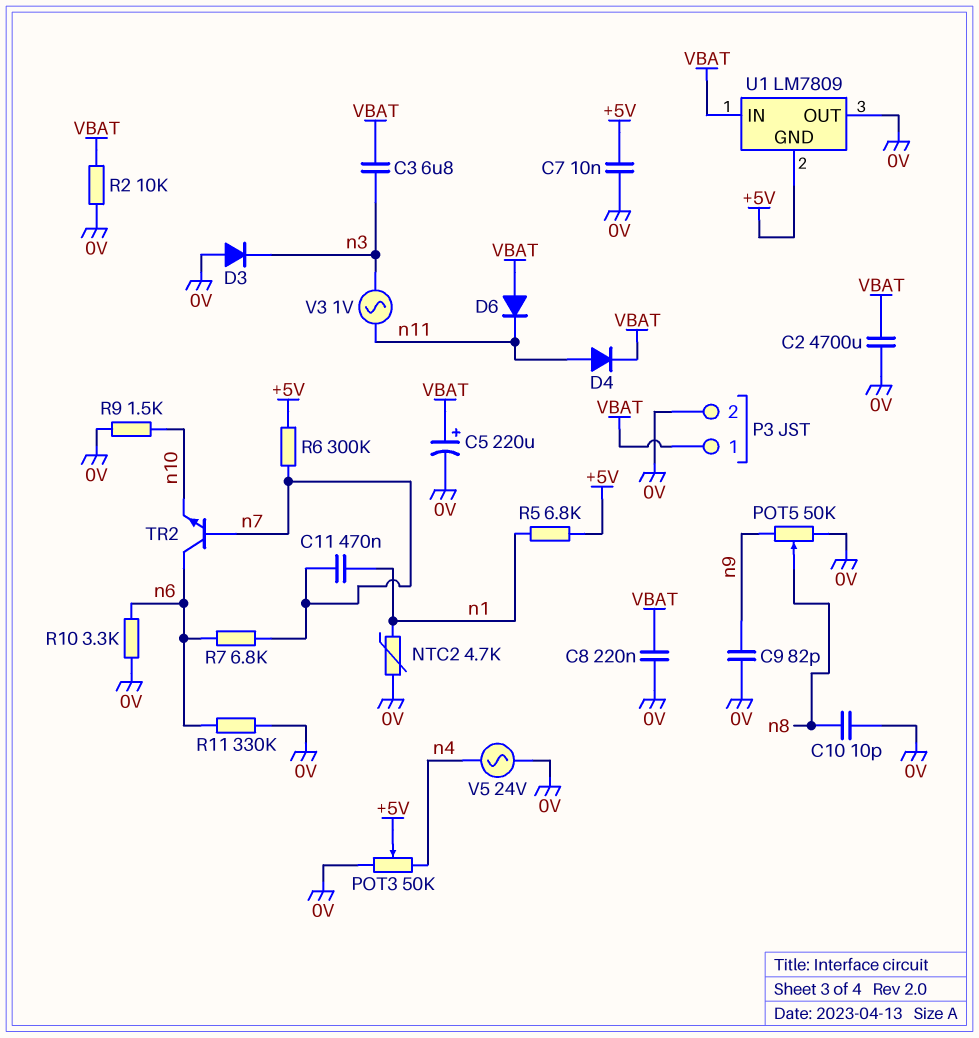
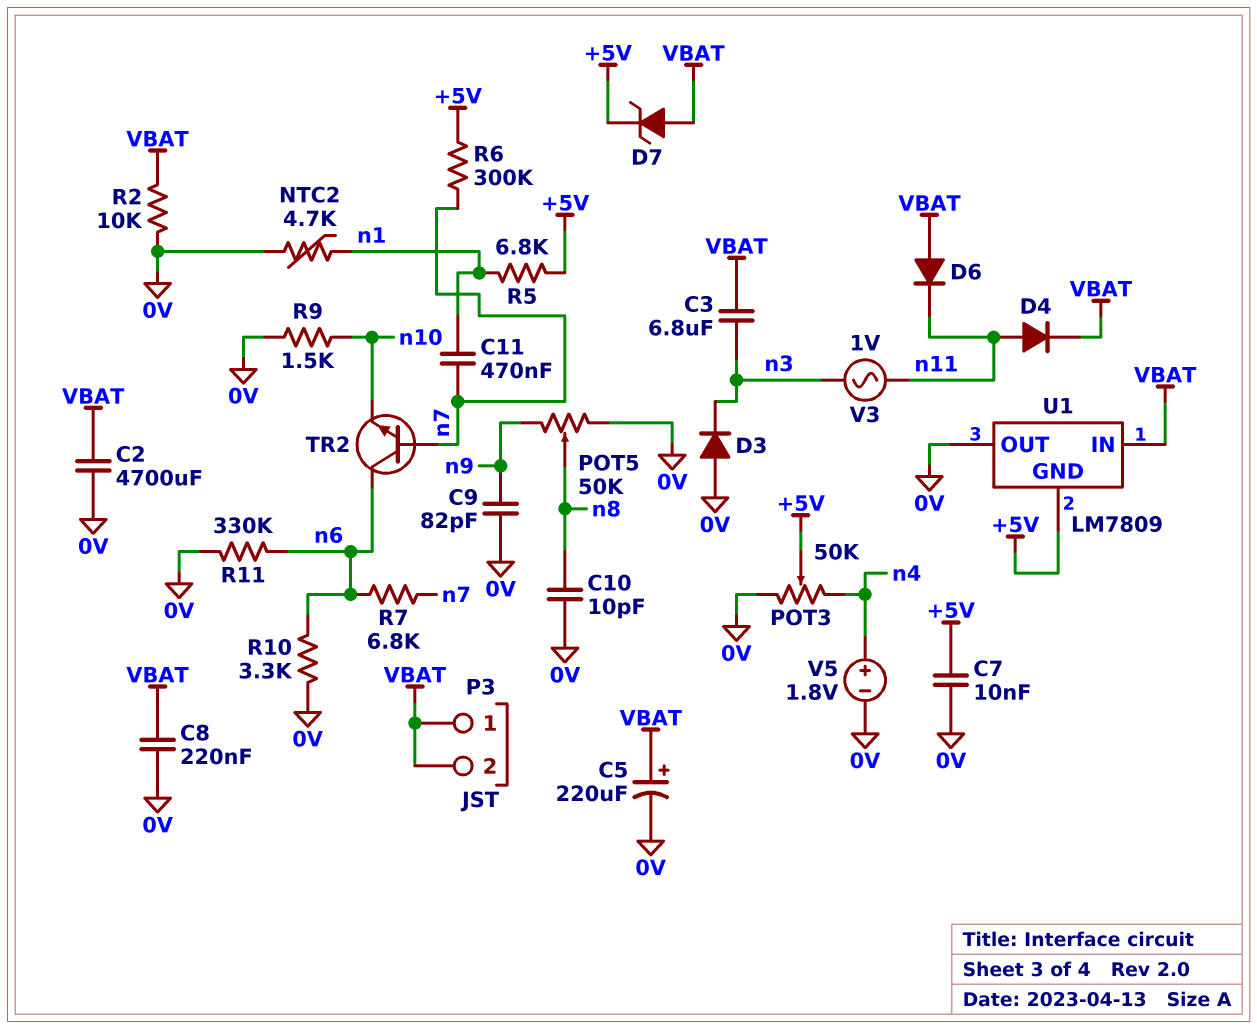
D7: none -> zener (A VBAT, K +5V)
P3 pin 2: 0V -> VBAT
V5: AC 24V (0V, n4) -> 1.8V (plus n4, minus 0V)

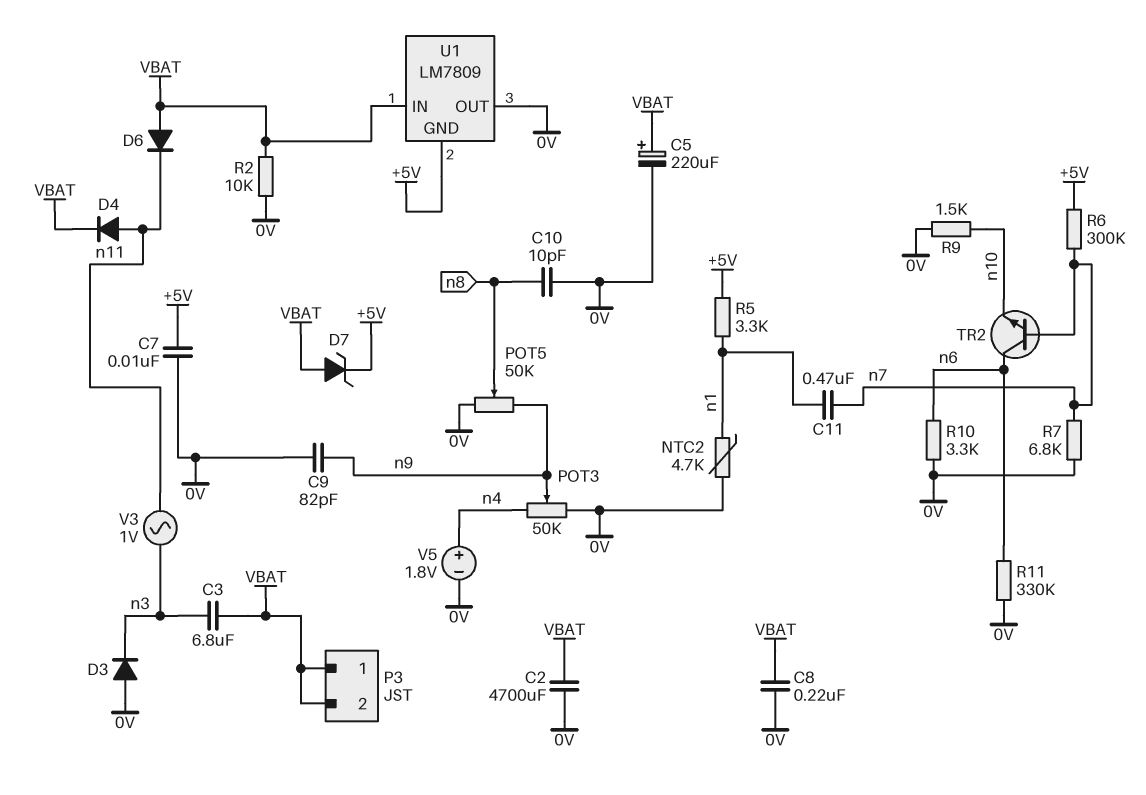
POT3: 50k (0V, n4, wiper +5V) -> 50k (0V, n4, wiper n9)
R5: 6.8k (+5V, n1) -> 3.3k (+5V, n1)
R7: 6.8k (n6, n7) -> 6.8k (0V, n7)

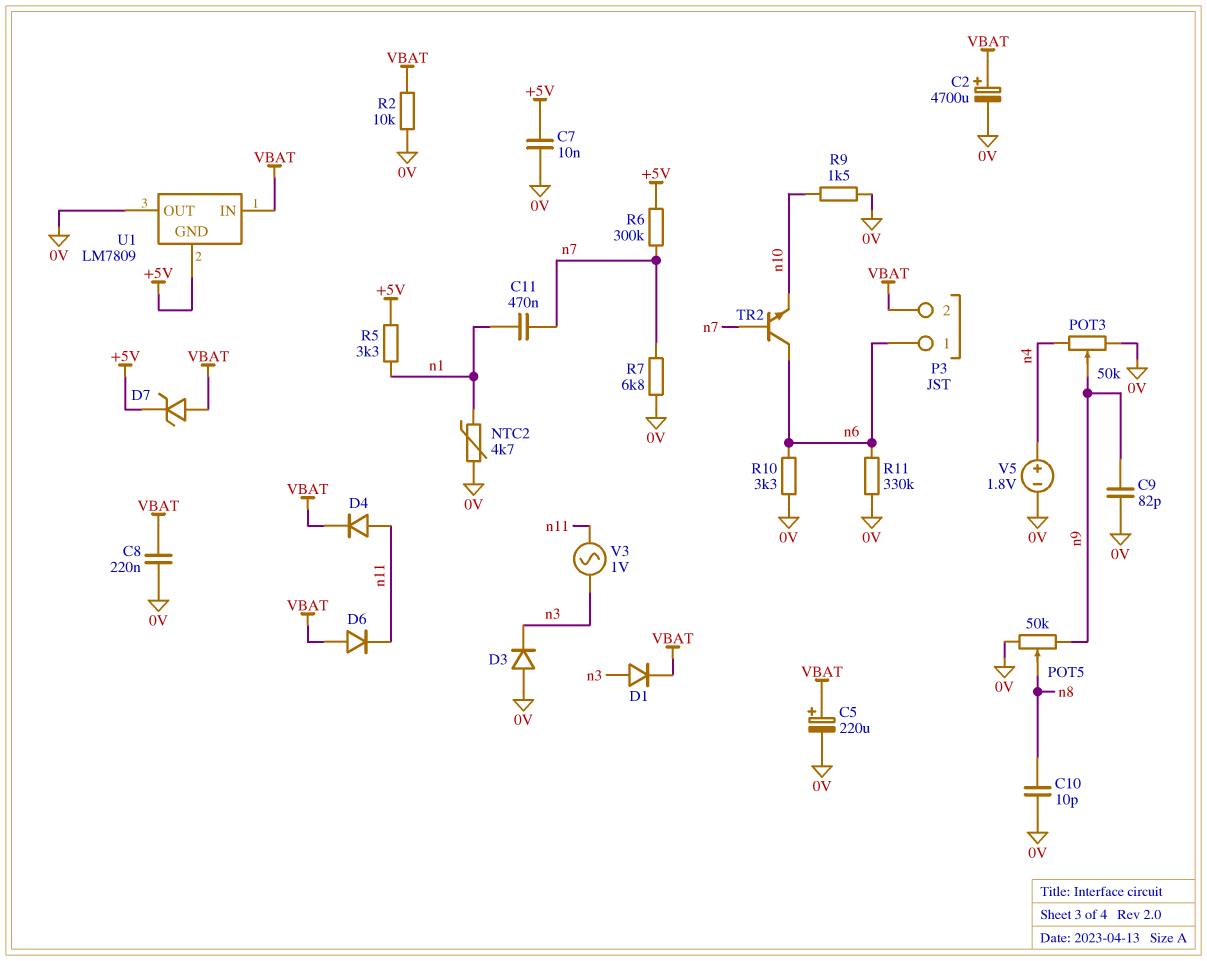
C2: 4700uF (0V, VBAT) -> 4700uF (plus VBAT, minus 0V)
C3: 6.8uF (VBAT, n3) -> none
D1: none -> diode (A n3, K VBAT)
P3 pin 1: VBAT -> n6

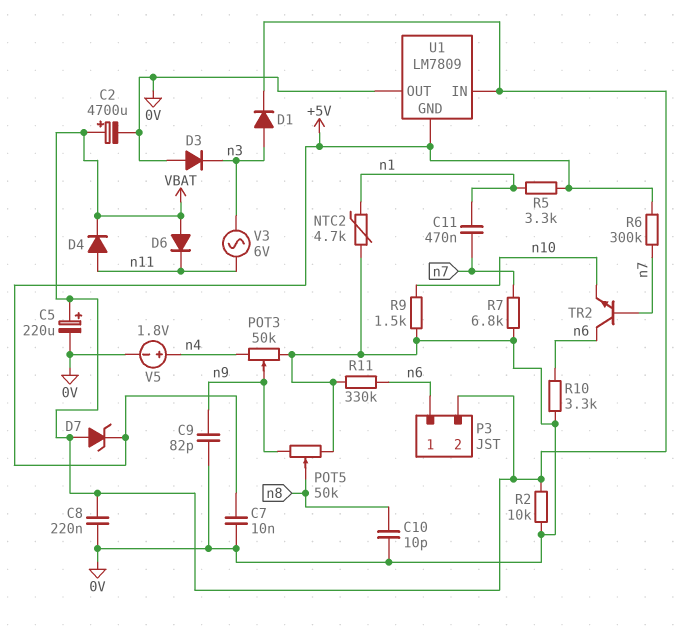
V3: AC 1V (n3, n11) -> AC 6V (n3, n11)

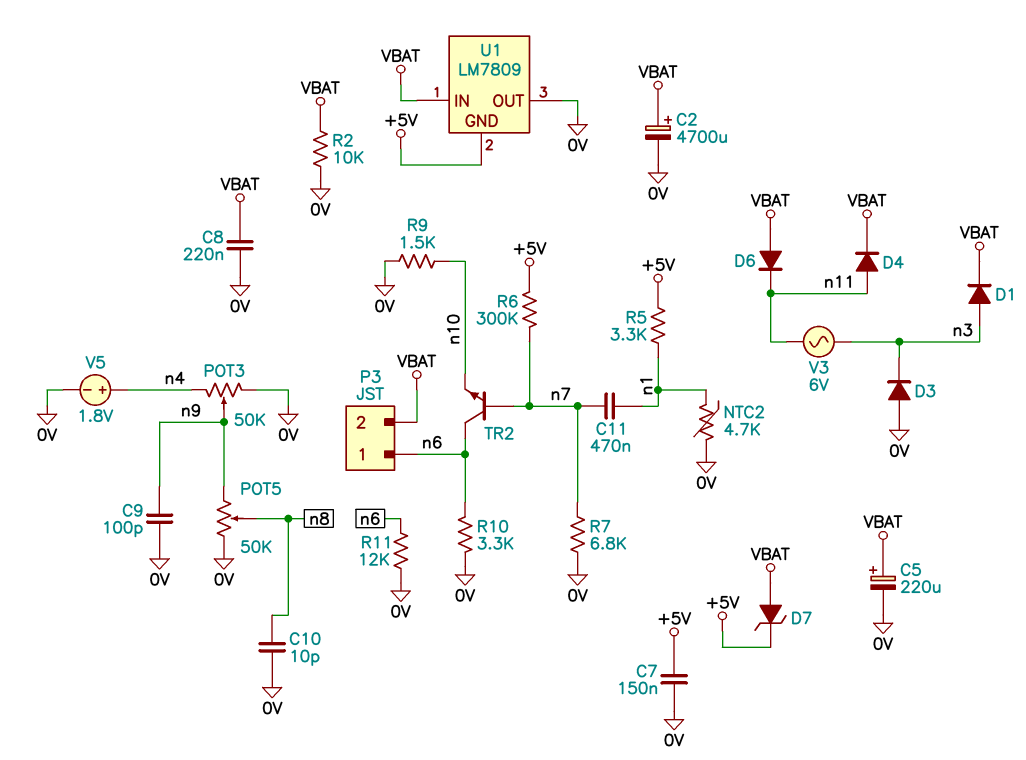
C7: 10nF (+5V, 0V) -> 150nF (+5V, 0V)
C9: 82pF (0V, n9) -> 100pF (0V, n9)
R11: 330k (0V, n6) -> 12k (0V, n6)

